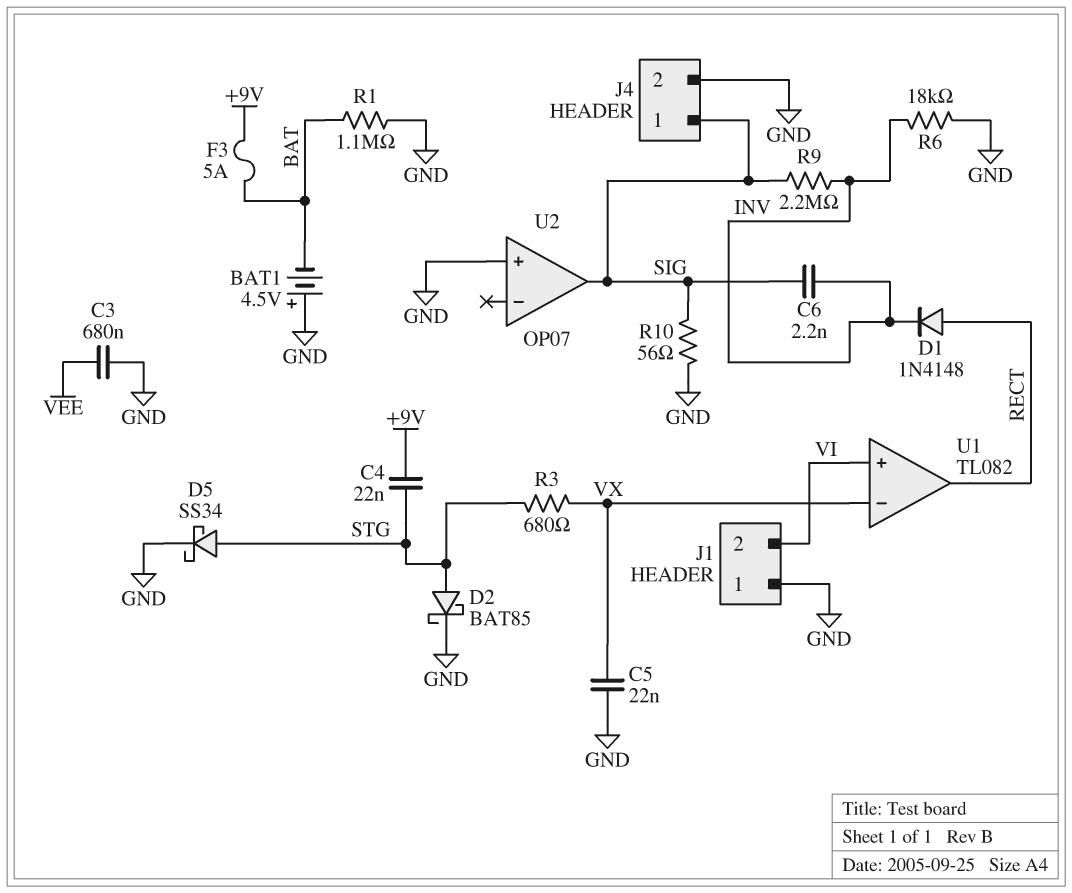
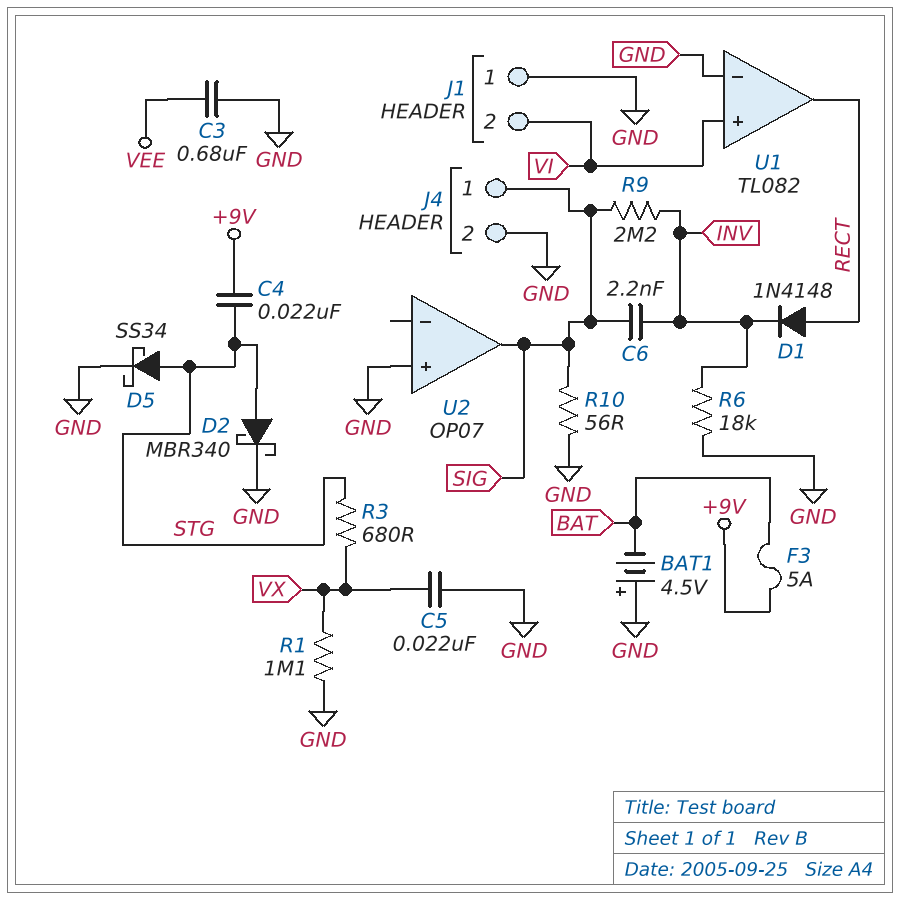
D2: schottky BAT85 (A STG, K GND) -> schottky MBR340 (A STG, K GND)
R1: 1.1M (BAT, GND) -> 1.1M (GND, VX)
U1 pin in-: VX -> GND

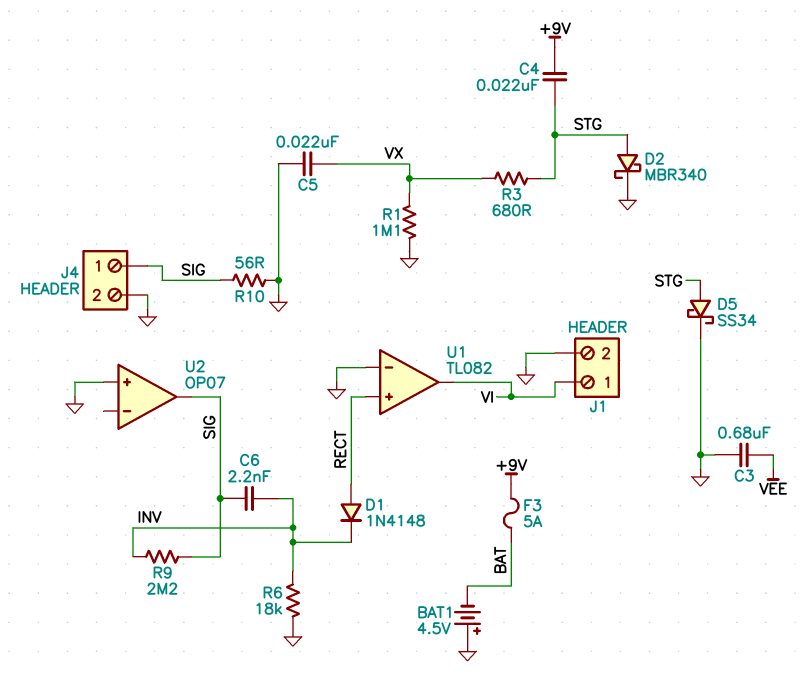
J1 pin 1: GND -> VI
J1 pin 2: VI -> GND
U1 pin in+: VI -> RECT
U1 pin out: RECT -> VI

